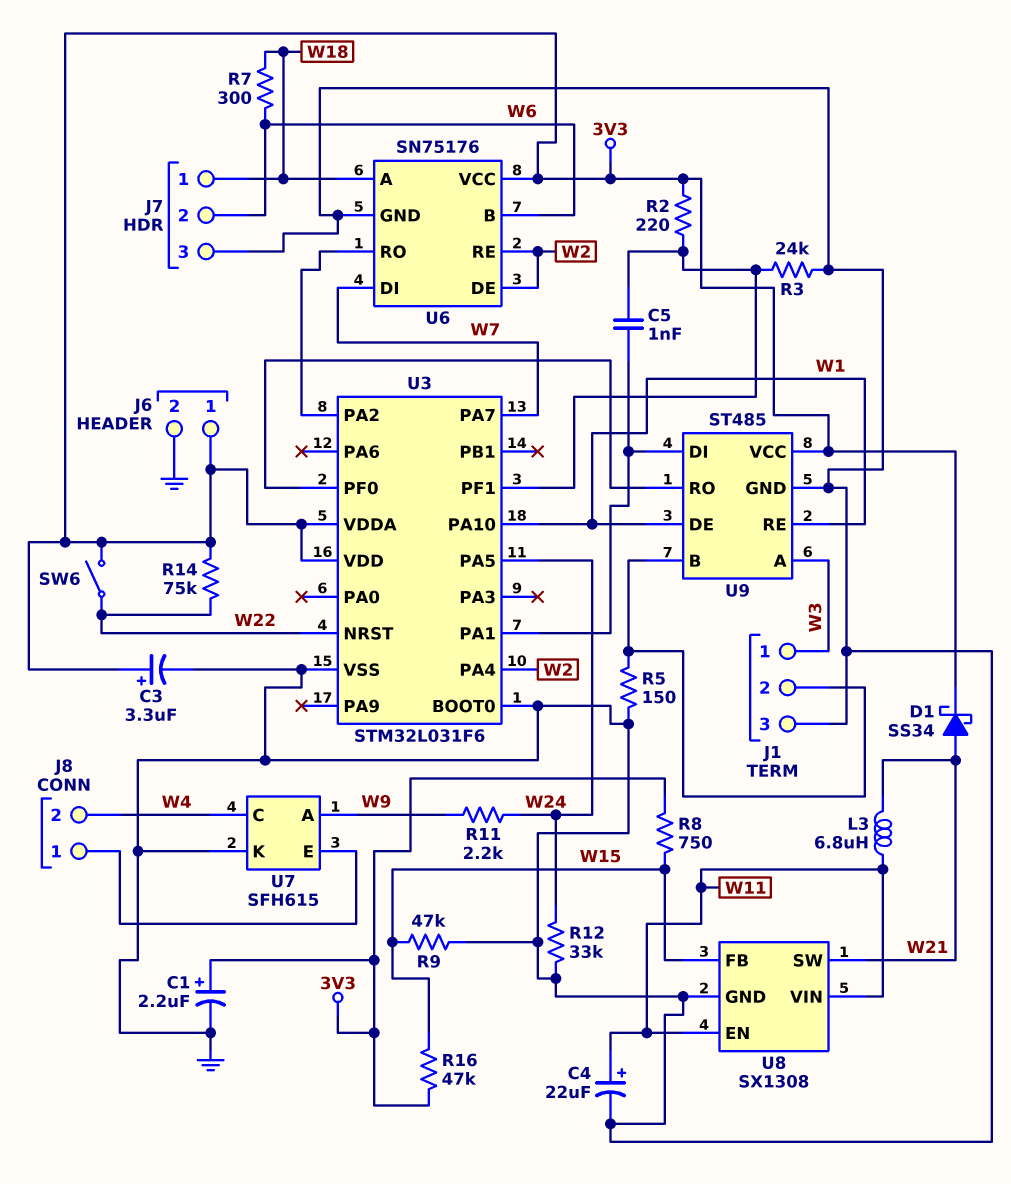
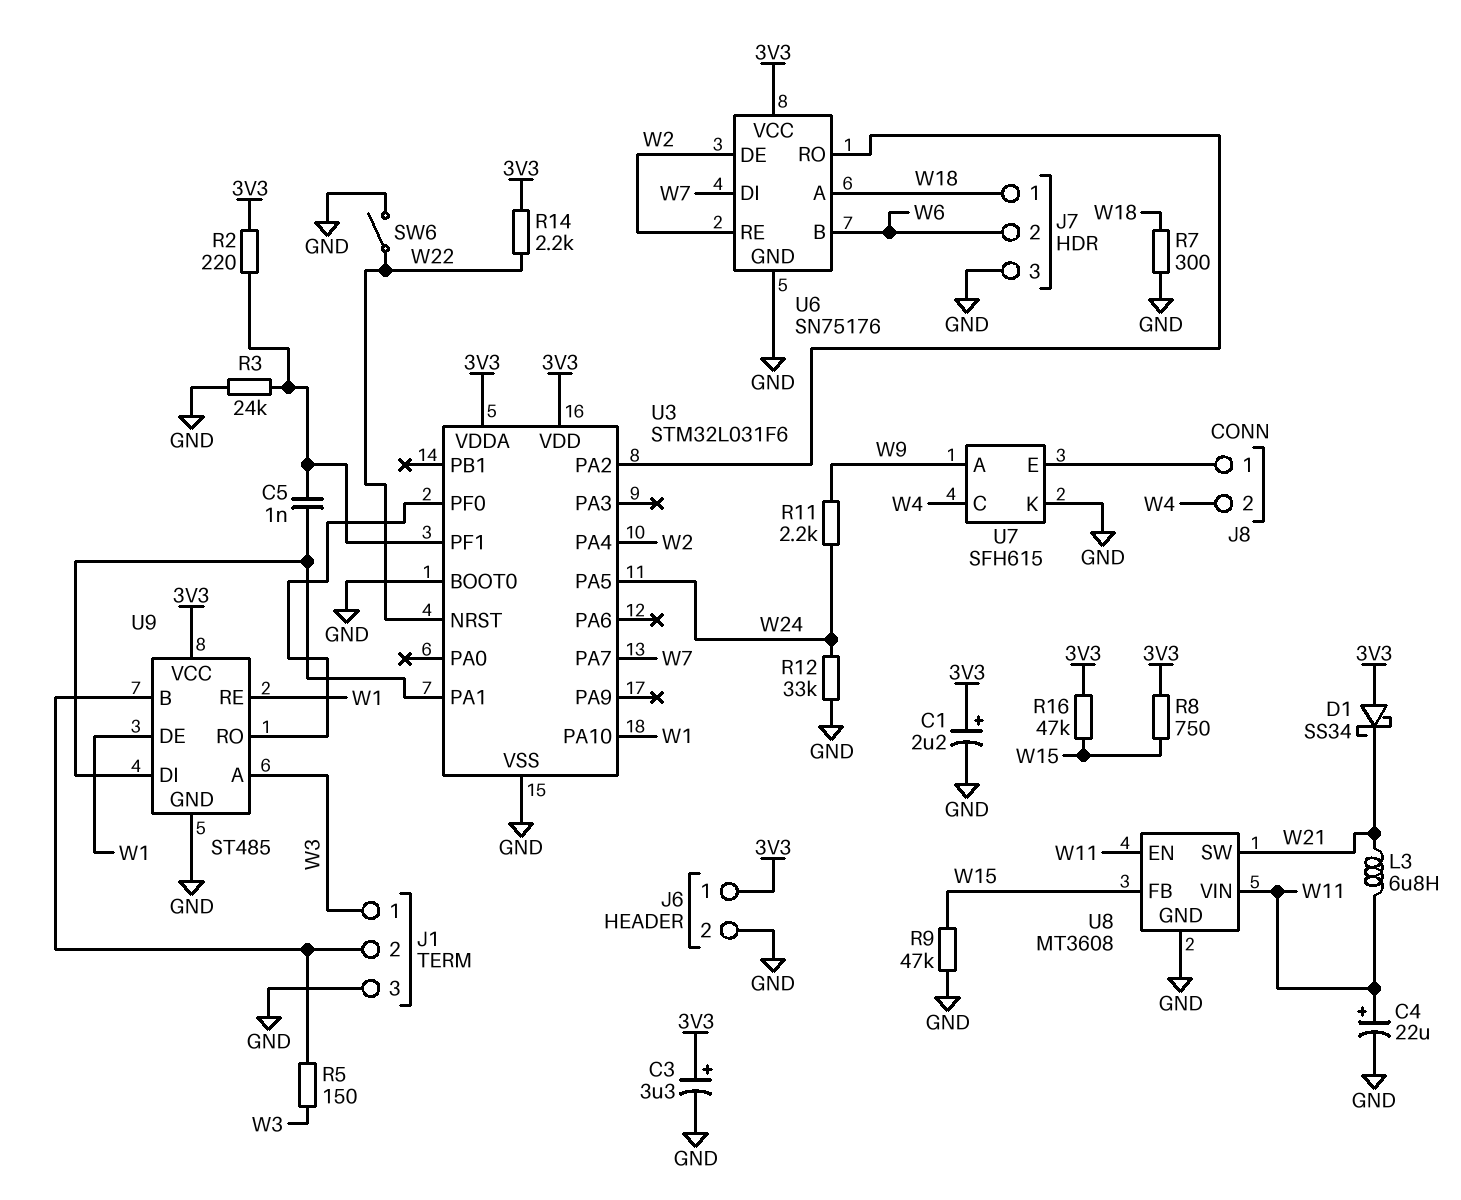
D1: schottky SS34 (A W21, K 3V3) -> schottky SS34 (A 3V3, K W21)
R5: 150 (GND, J1/2) -> 150 (J1/2, W3)
R7: 300 (W6, W18) -> 300 (GND, W18)
R14: 75k (3V3, W22) -> 2.2k (3V3, W22)
SW6: switch (3V3, W22) -> switch (GND, W22)
U8: SX1308 -> MT3608

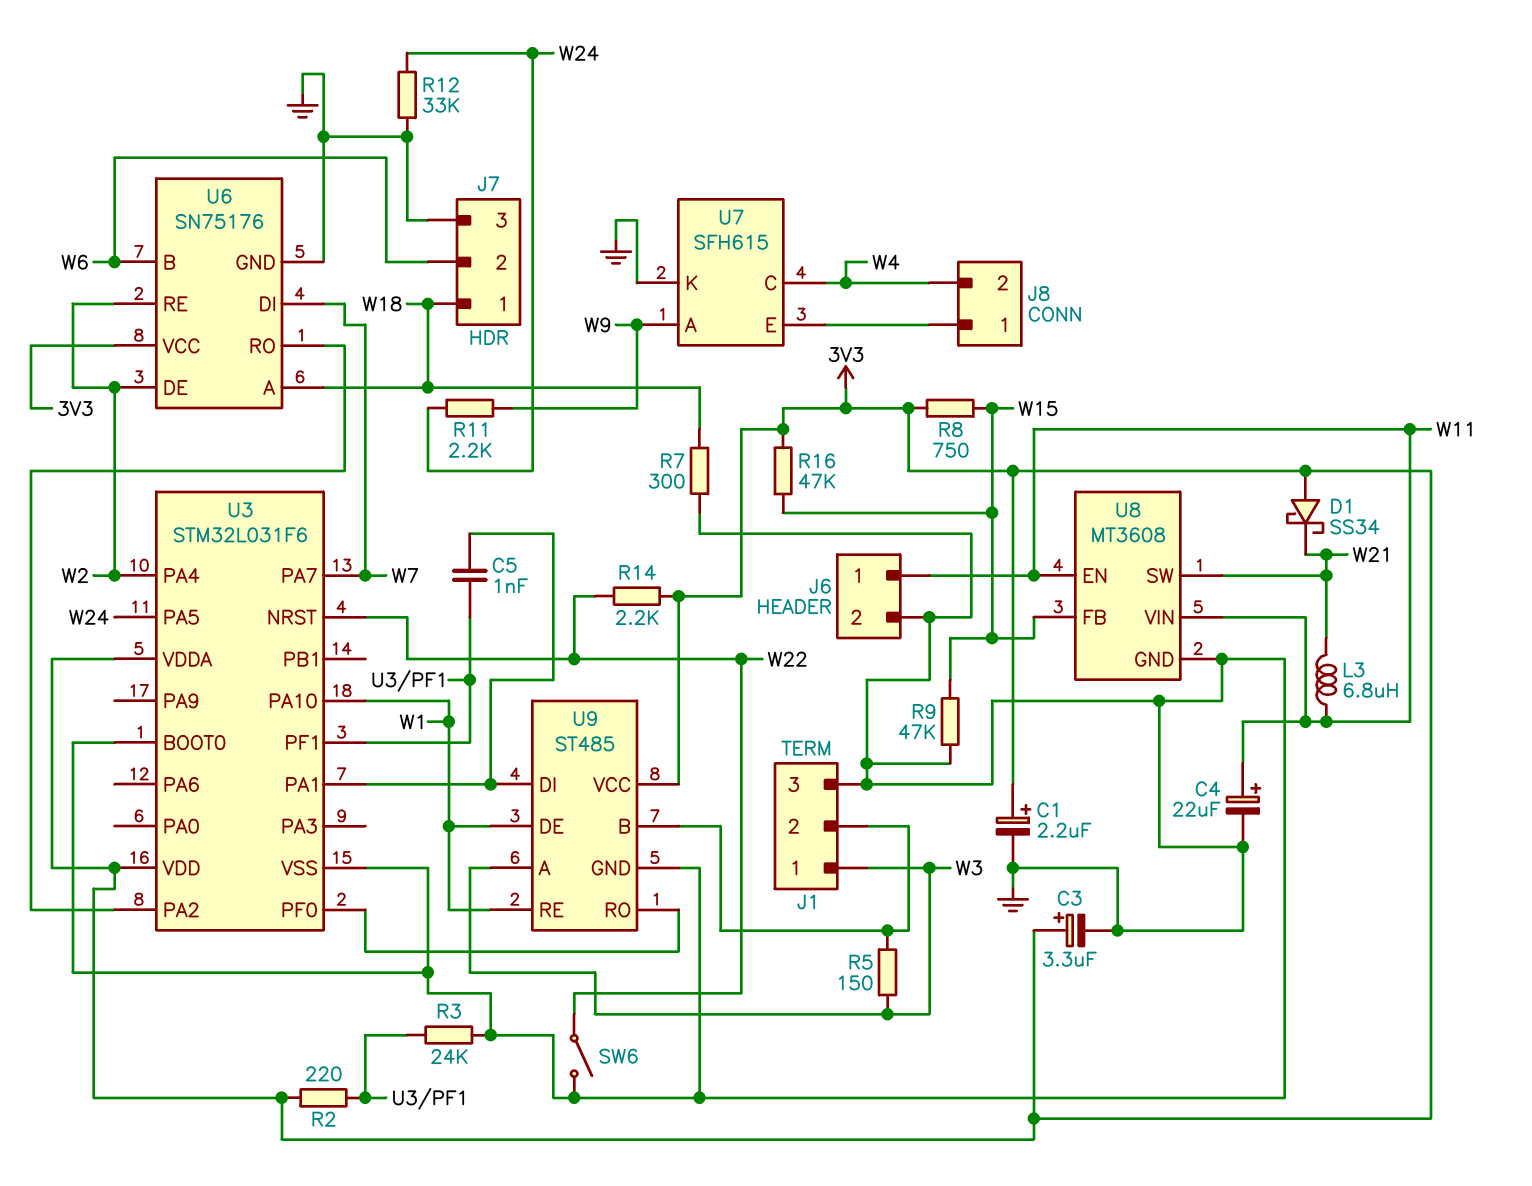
J6 pin 1: 3V3 -> W11

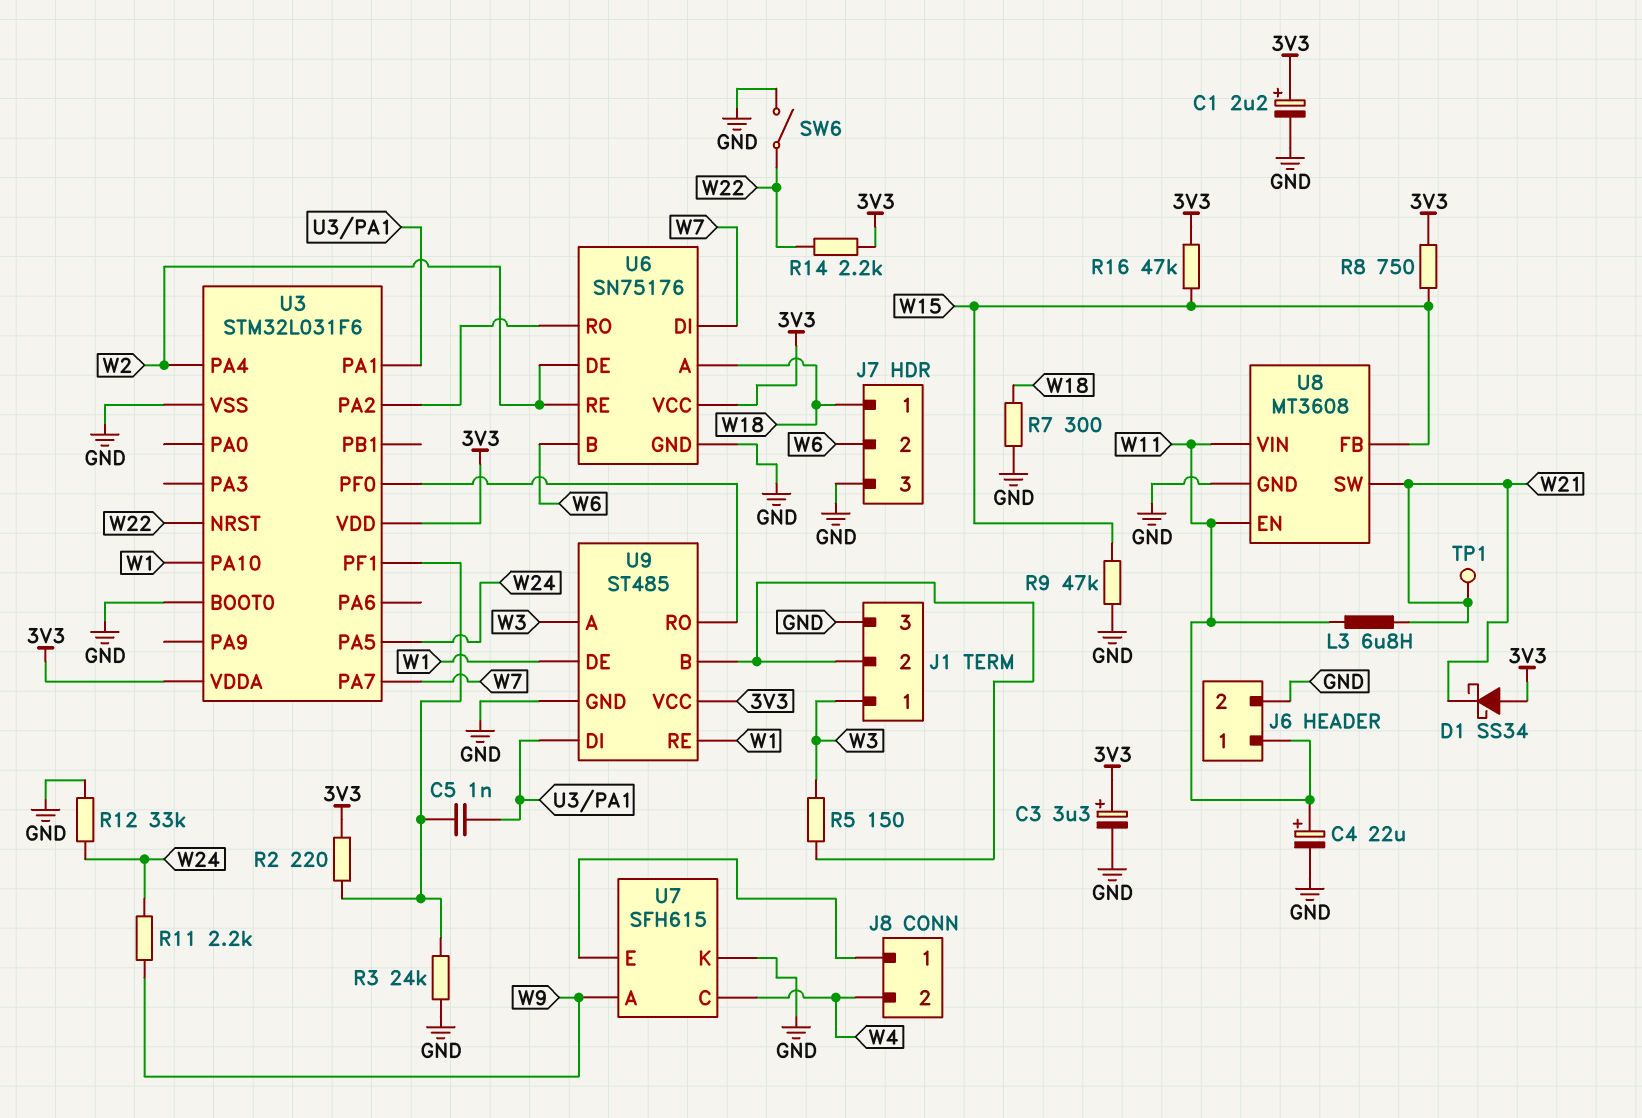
TP1: none -> test point (W21)

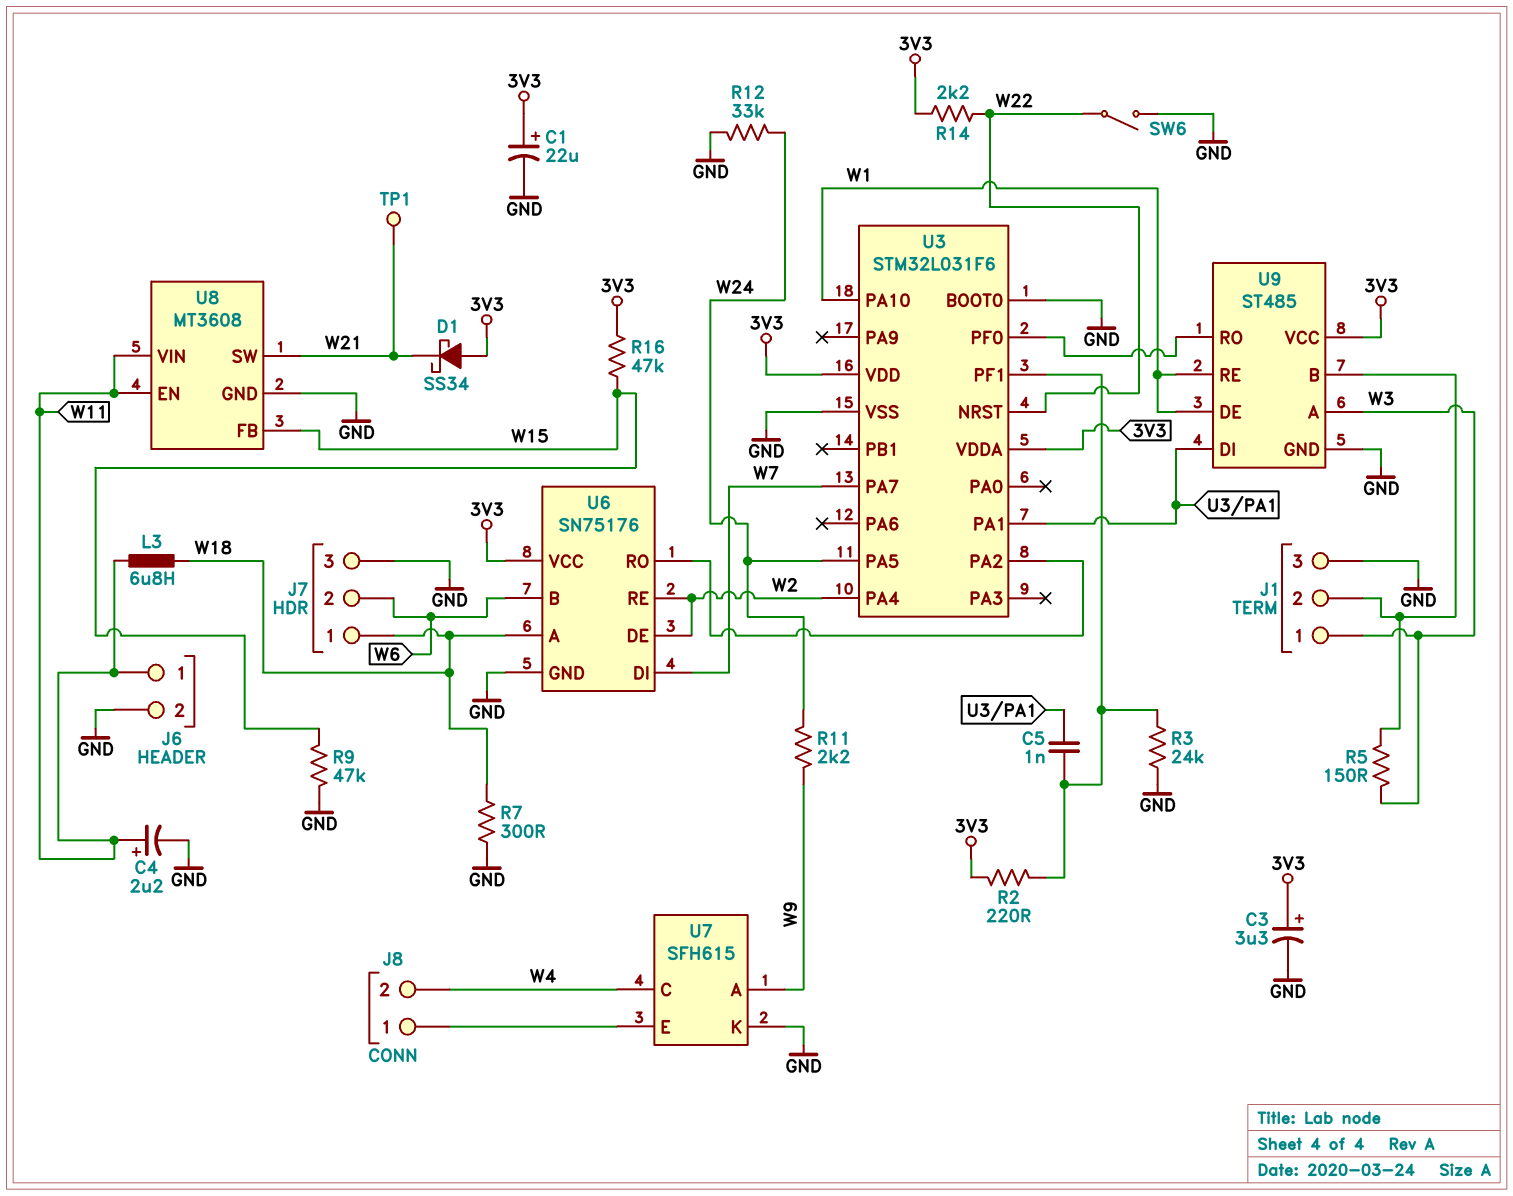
C1: 2.2uF (plus 3V3, minus GND) -> 22uF (plus 3V3, minus GND)
C4: 22uF (plus W11, minus GND) -> 2.2uF (plus W11, minus GND)
L3: 6.8uH (W11, W21) -> 6.8uH (W11, W18)
R8: 750 (3V3, W15) -> none

